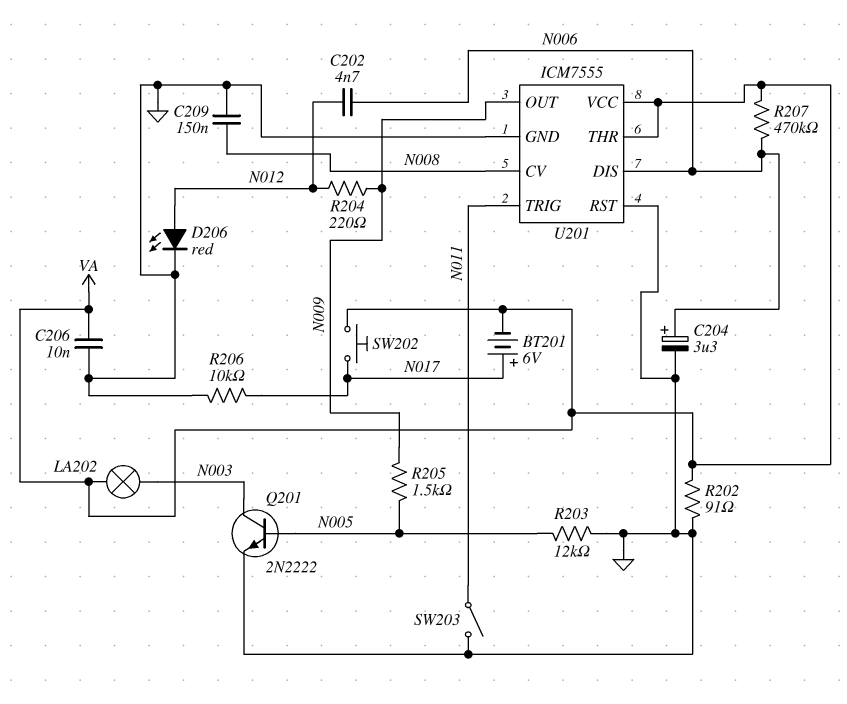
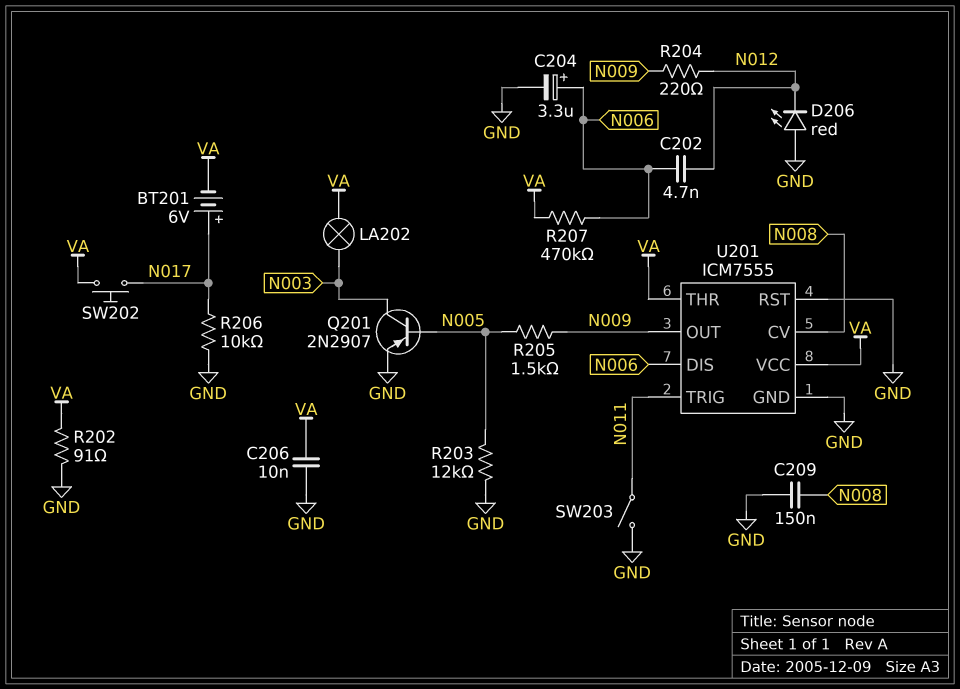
D206: LED red (A N012, K GND) -> LED red (A GND, K N012)
Q201: NPN 2N2222 (B N005, C N003, E GND) -> PNP 2N2907 (B N005, C N003, E GND)

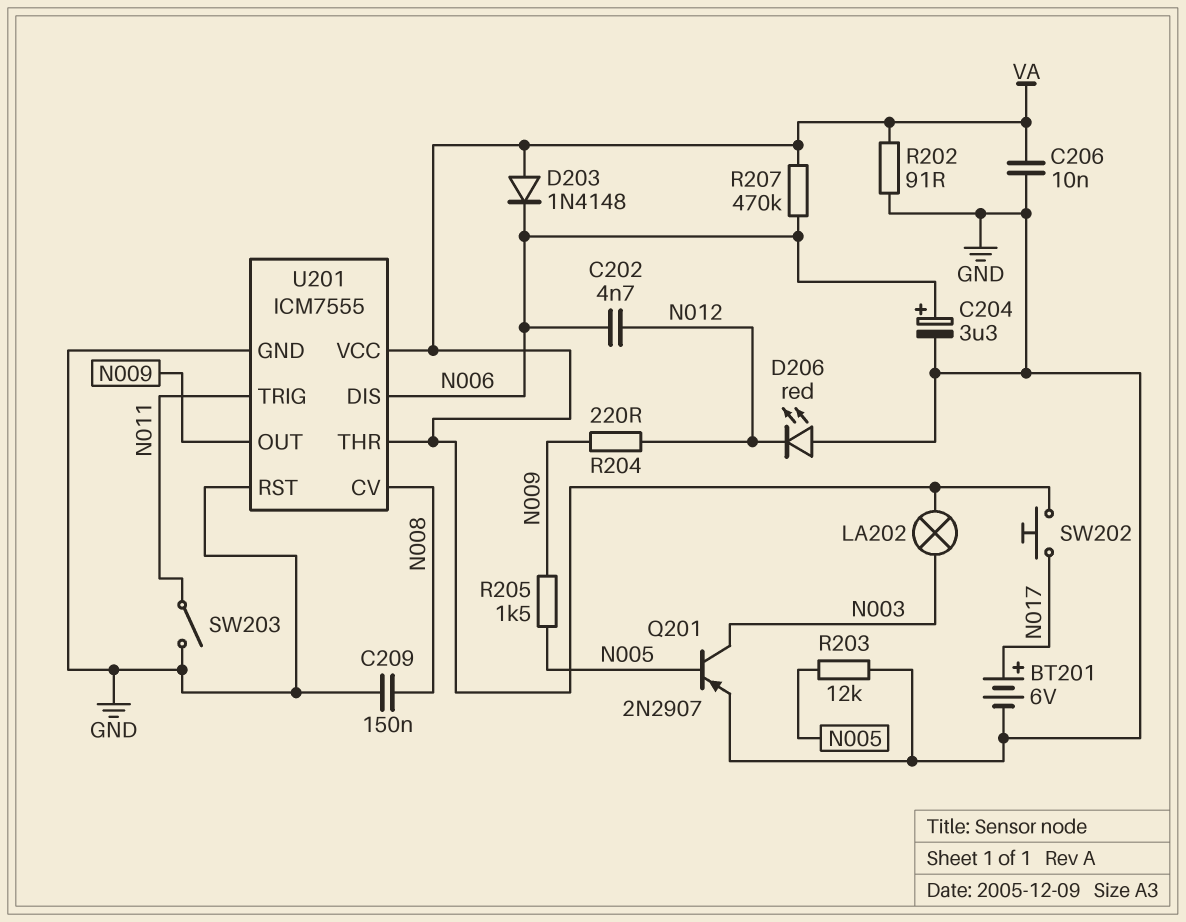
BT201: 6V (plus N017, minus VA) -> 6V (plus N017, minus GND)
D203: none -> diode 1N4148 (A VA, K N006)
R206: 10k (GND, N017) -> none

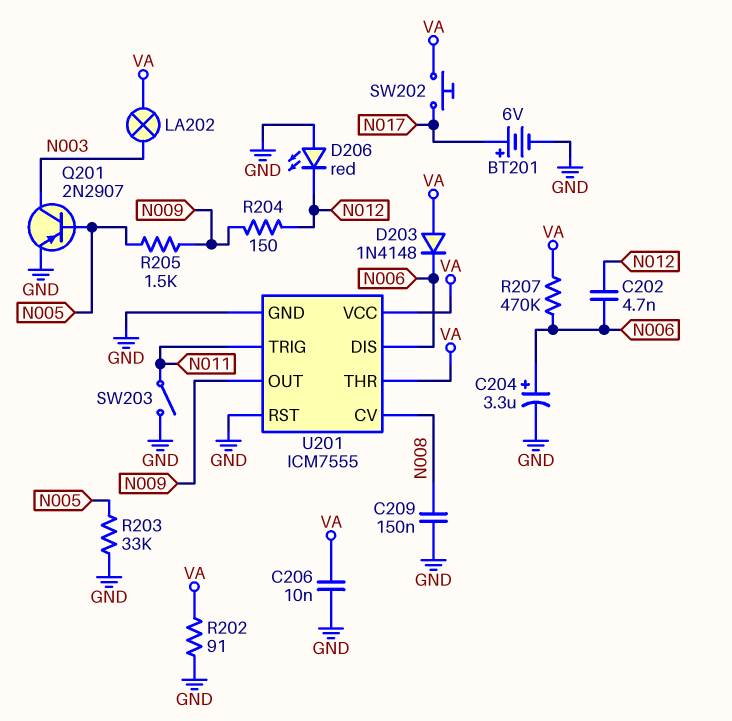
R203: 12k (GND, N005) -> 33k (GND, N005)
R204: 220 (N009, N012) -> 150 (N009, N012)

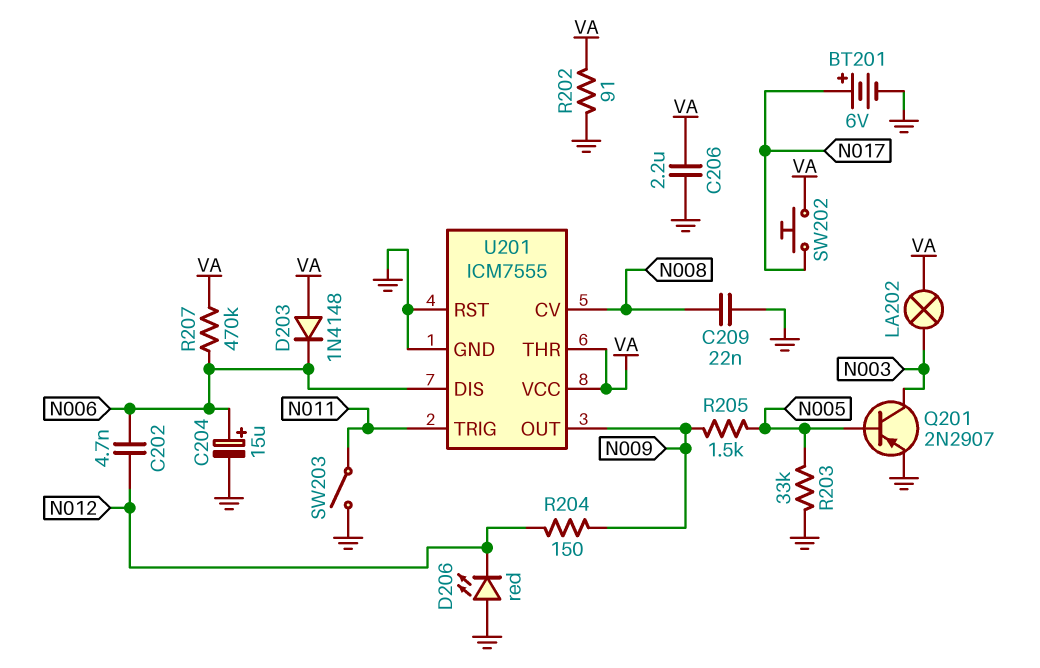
C204: 3.3uF (plus N006, minus GND) -> 15uF (plus N006, minus GND)
C206: 10nF (GND, VA) -> 2.2uF (GND, VA)
C209: 150nF (GND, N008) -> 22nF (GND, N008)

